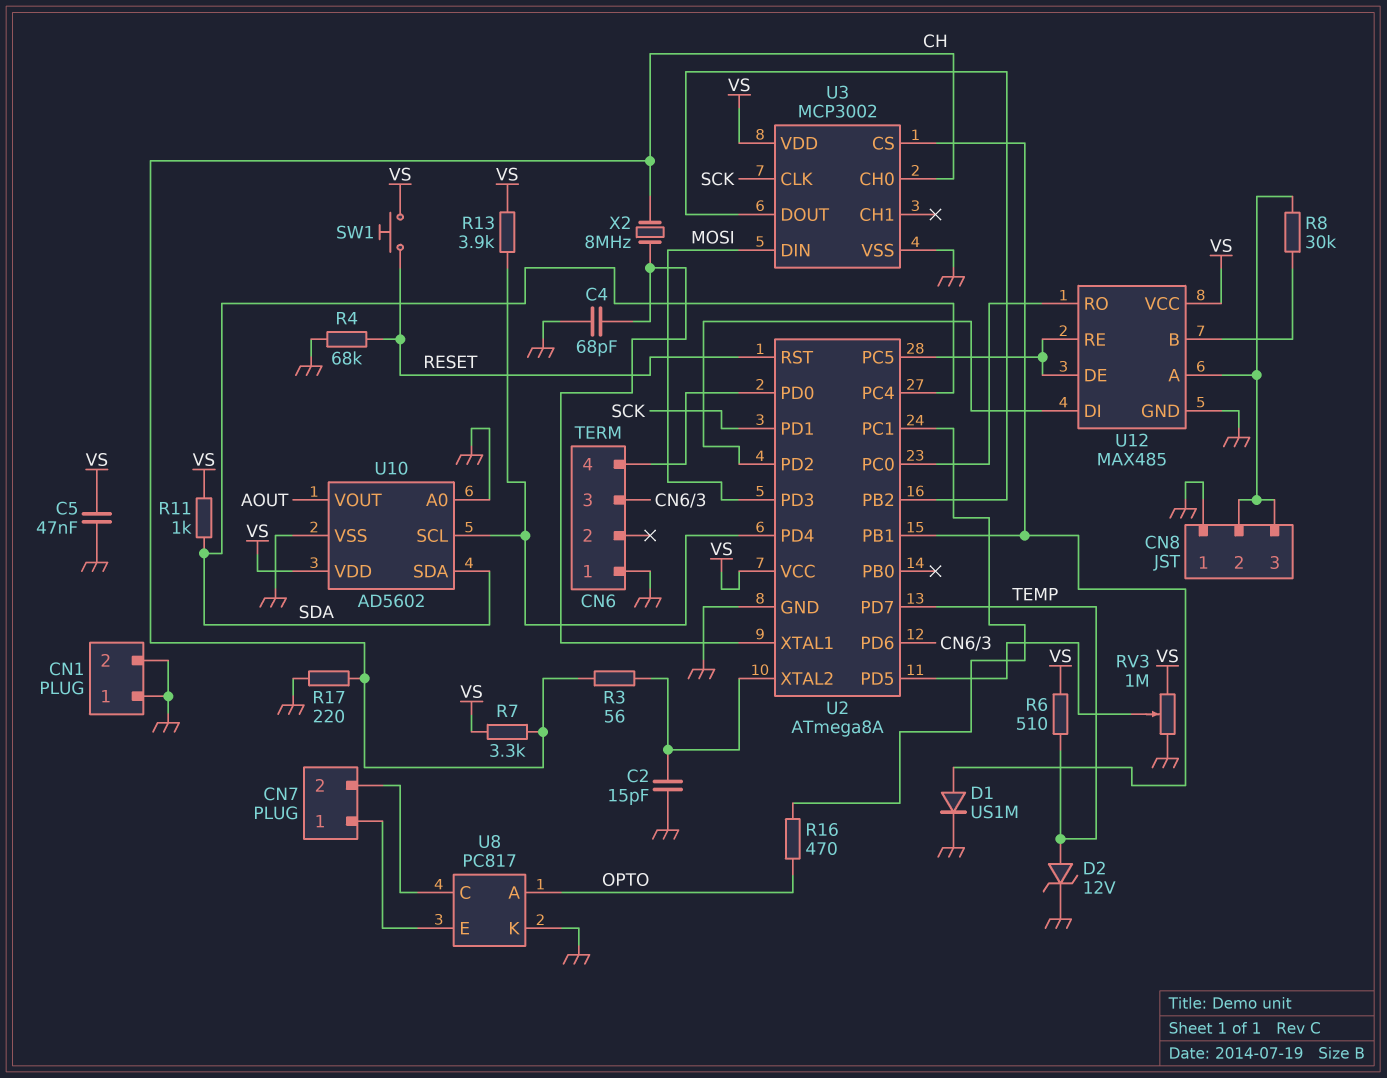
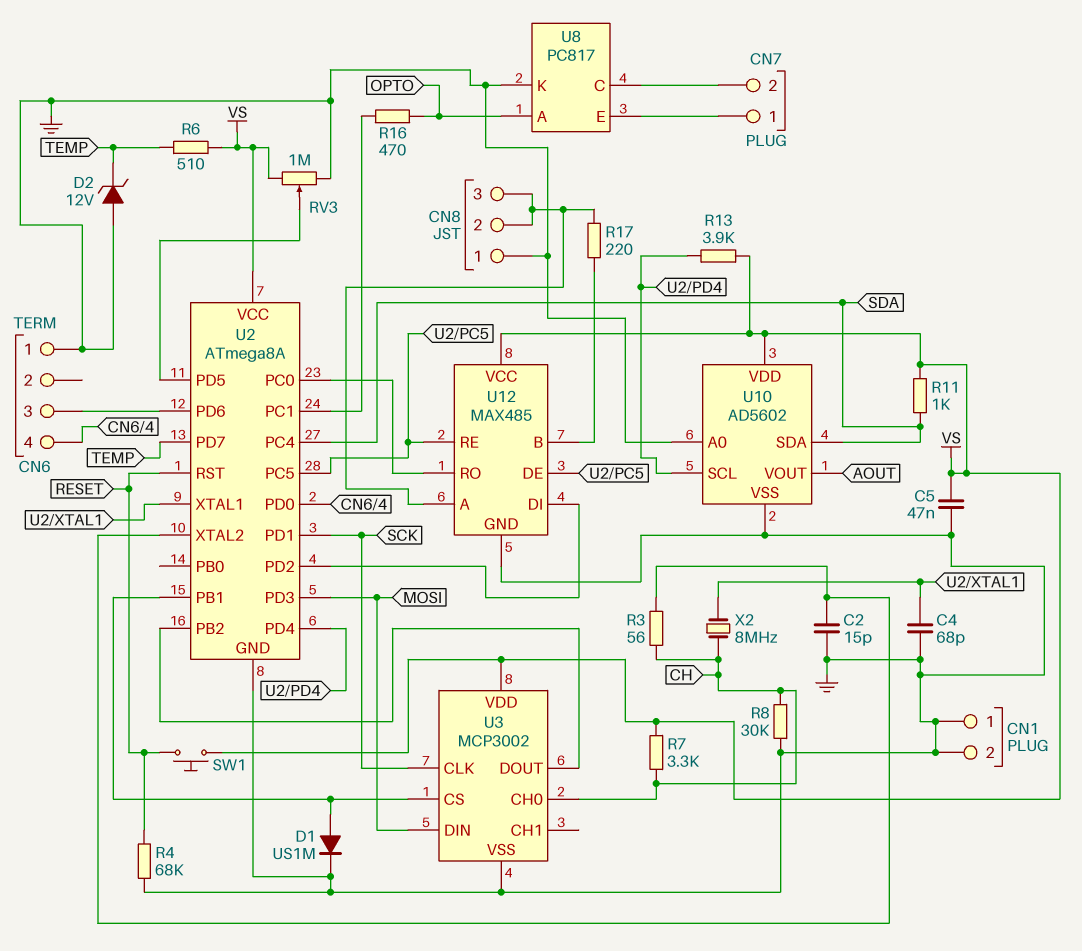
D2: zener 12V (A TEMP, K GND) -> zener 12V (A GND, K TEMP)
R8: 30k (CN8/2, U12/B) -> 30k (CH, GND)
R17: 220 (CH, GND) -> 220 (CN8/2, U12/B)

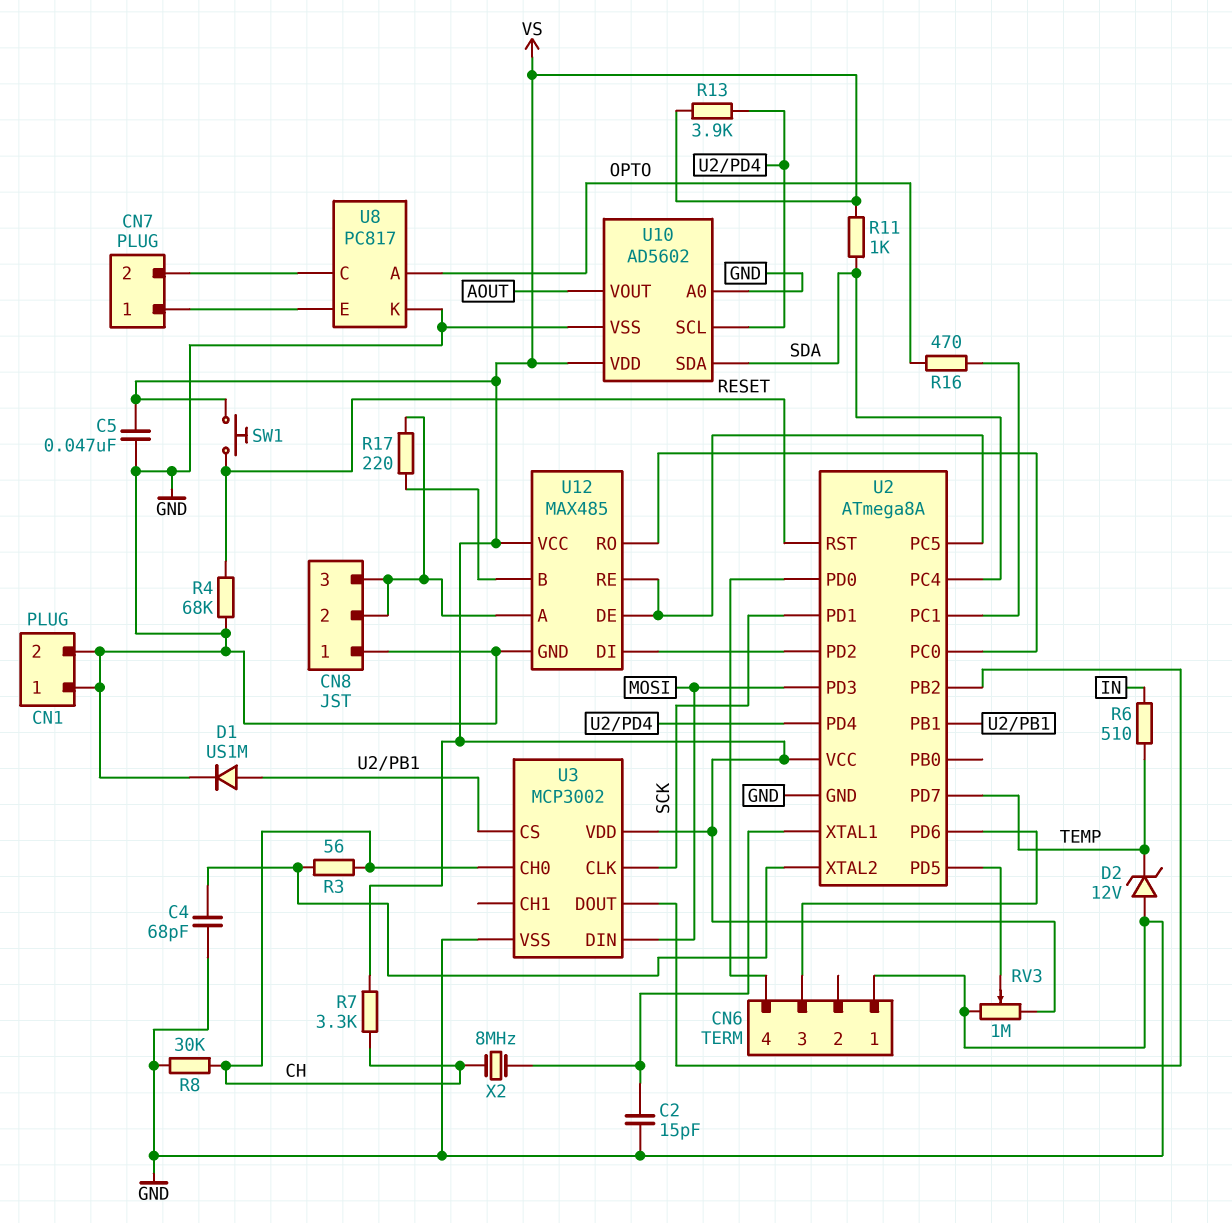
C2: 15pF (GND, U2/XTAL2) -> 15pF (GND, U2/XTAL1)
C4: 68pF (GND, U2/XTAL1) -> 68pF (GND, U2/XTAL2)
R6: 510 (TEMP, VS) -> 510 (IN, TEMP)

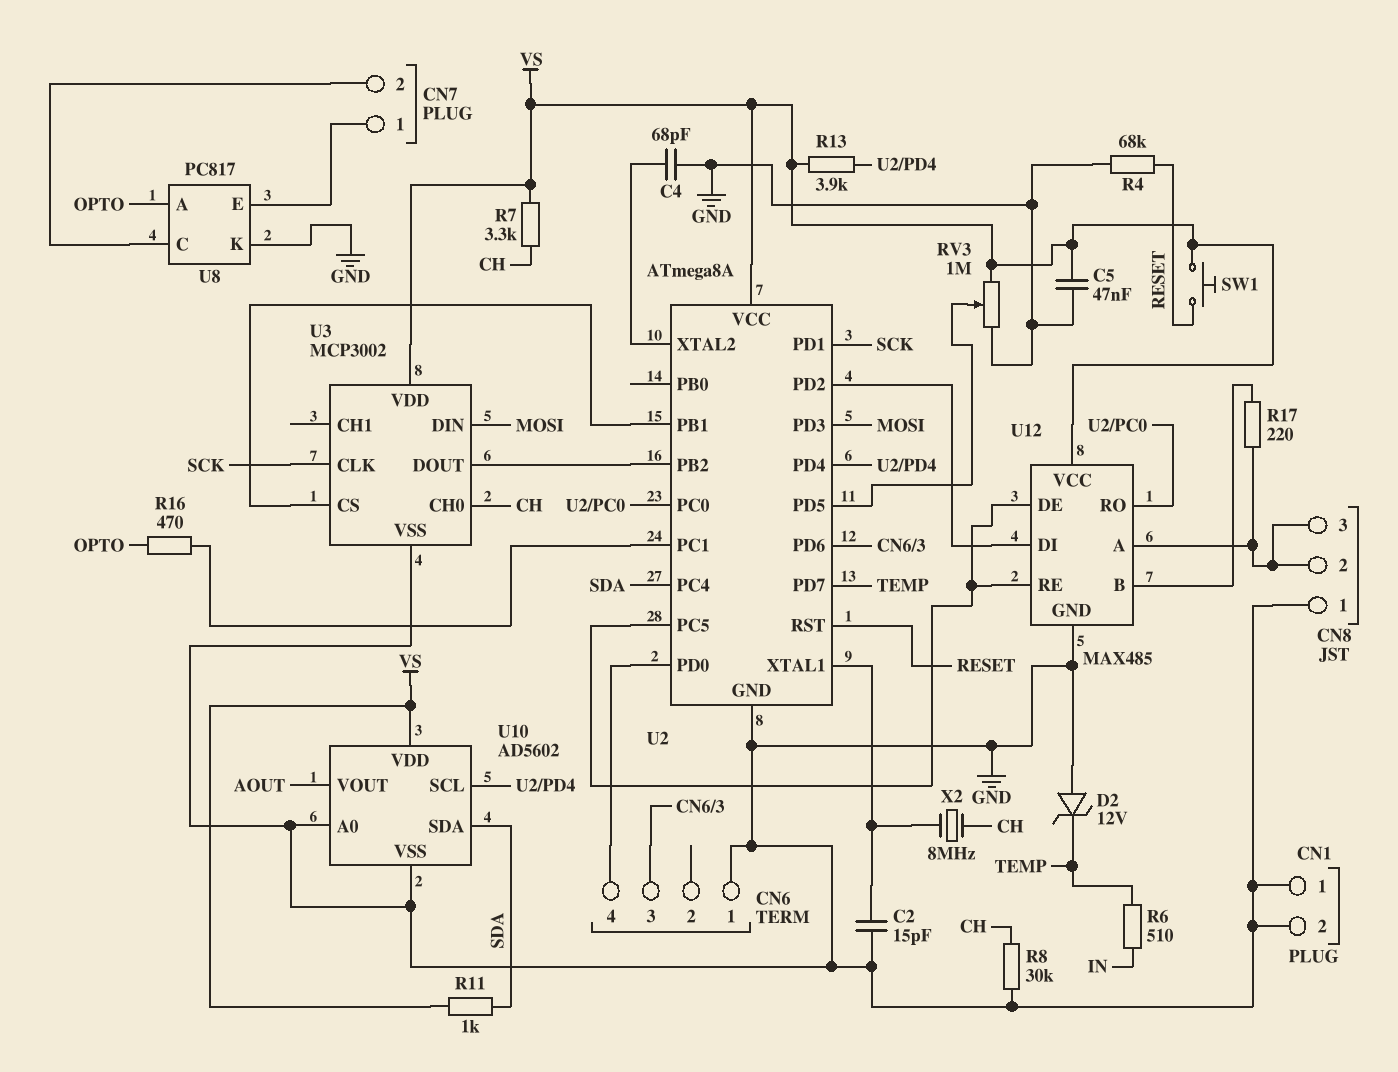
D1: diode US1M (A U2/PB1, K GND) -> none
R3: 56 (CH, U2/XTAL2) -> none

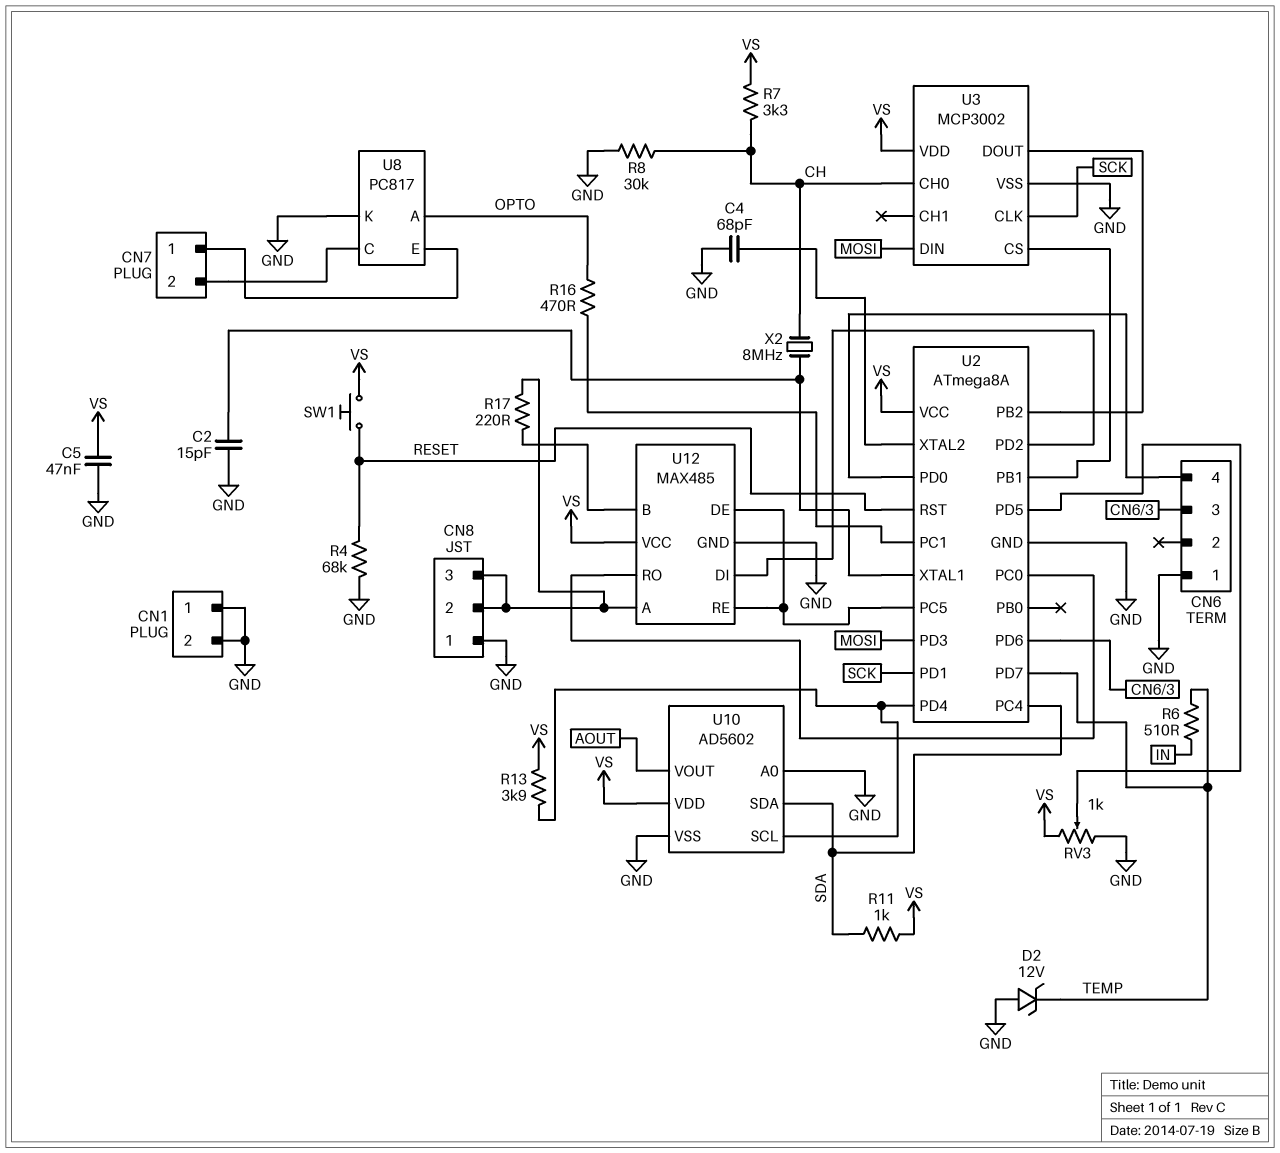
RV3: 1M (GND, VS, wiper U2/PD5) -> 1k (GND, VS, wiper U2/PD5)

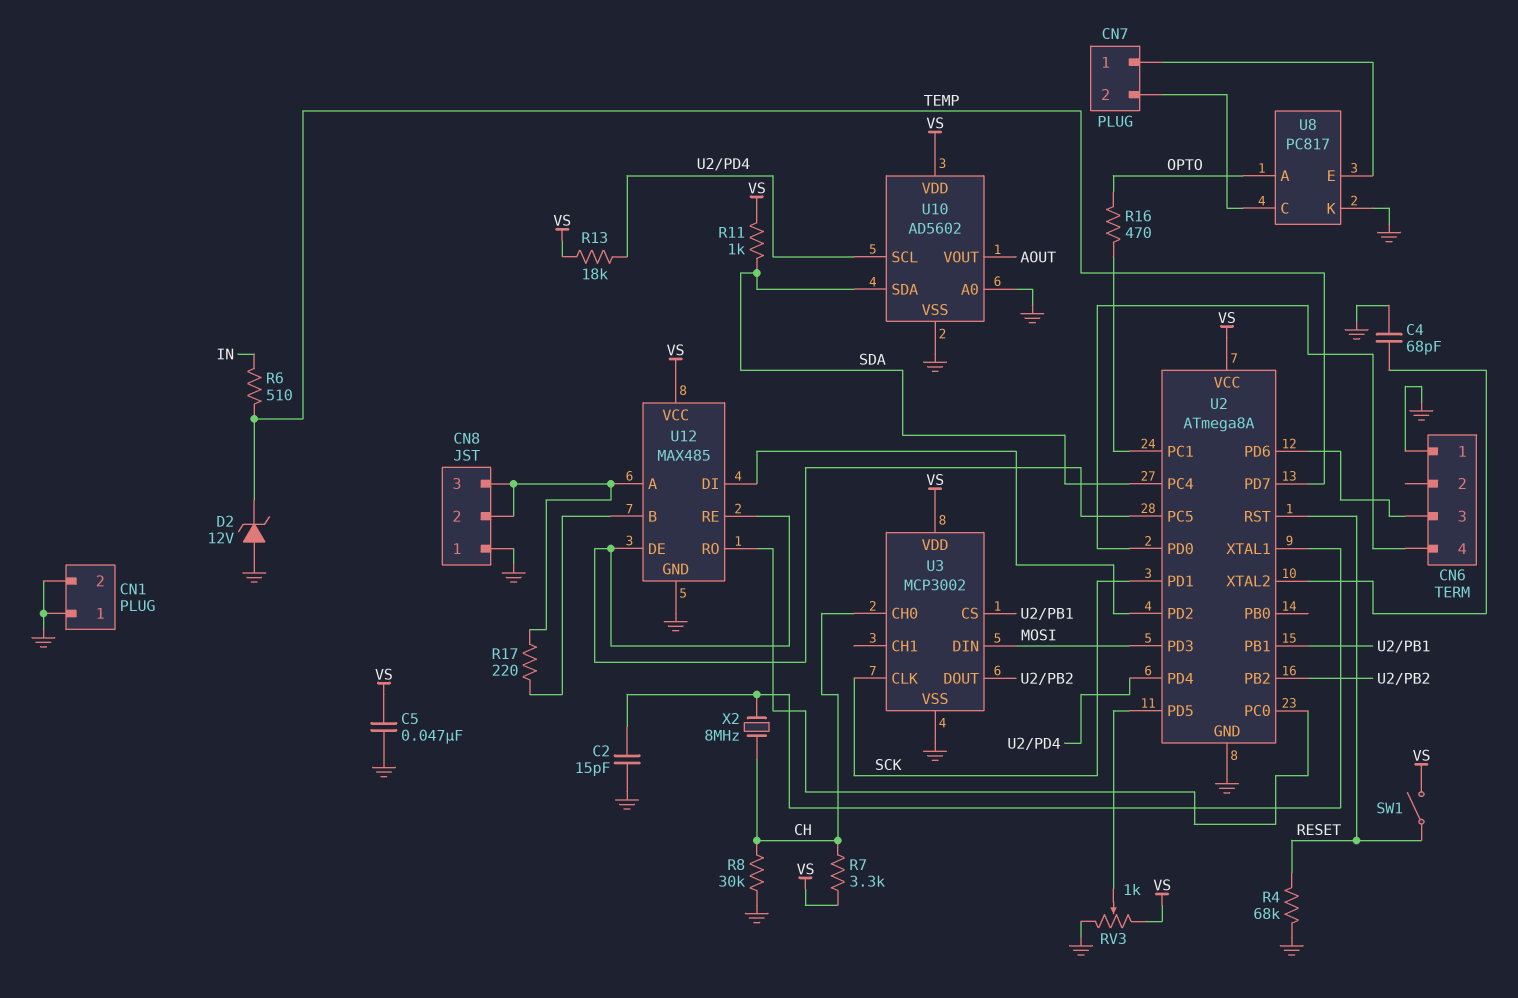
R13: 3.9k (U2/PD4, VS) -> 18k (U2/PD4, VS)
SW1: button (RESET, VS) -> switch (RESET, VS)

